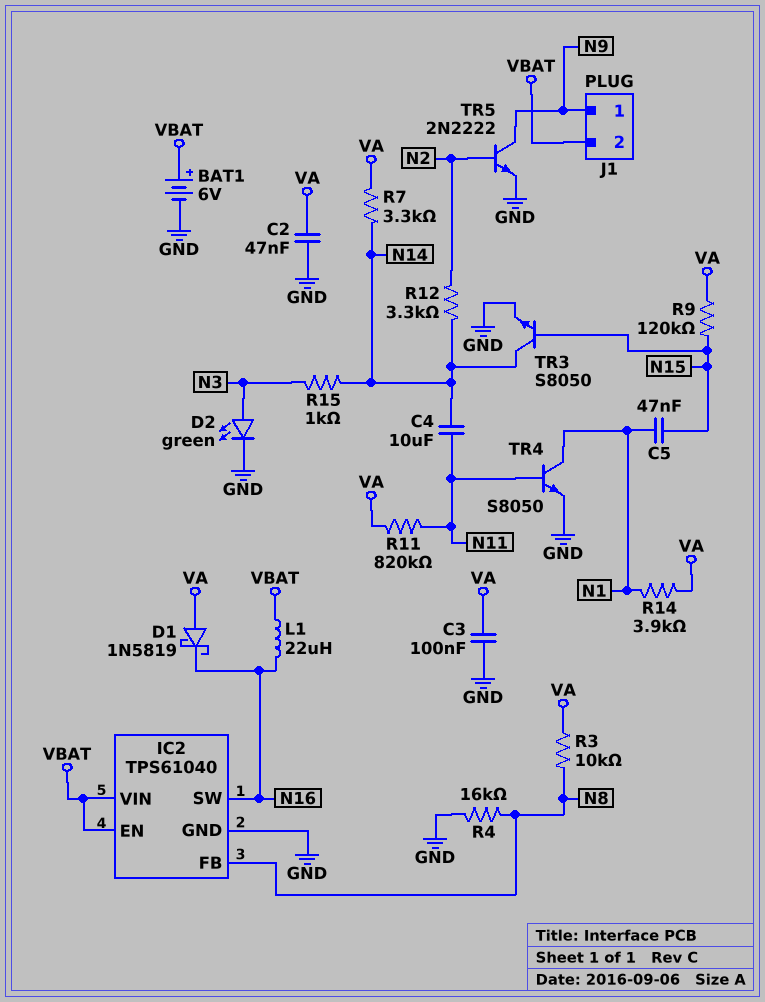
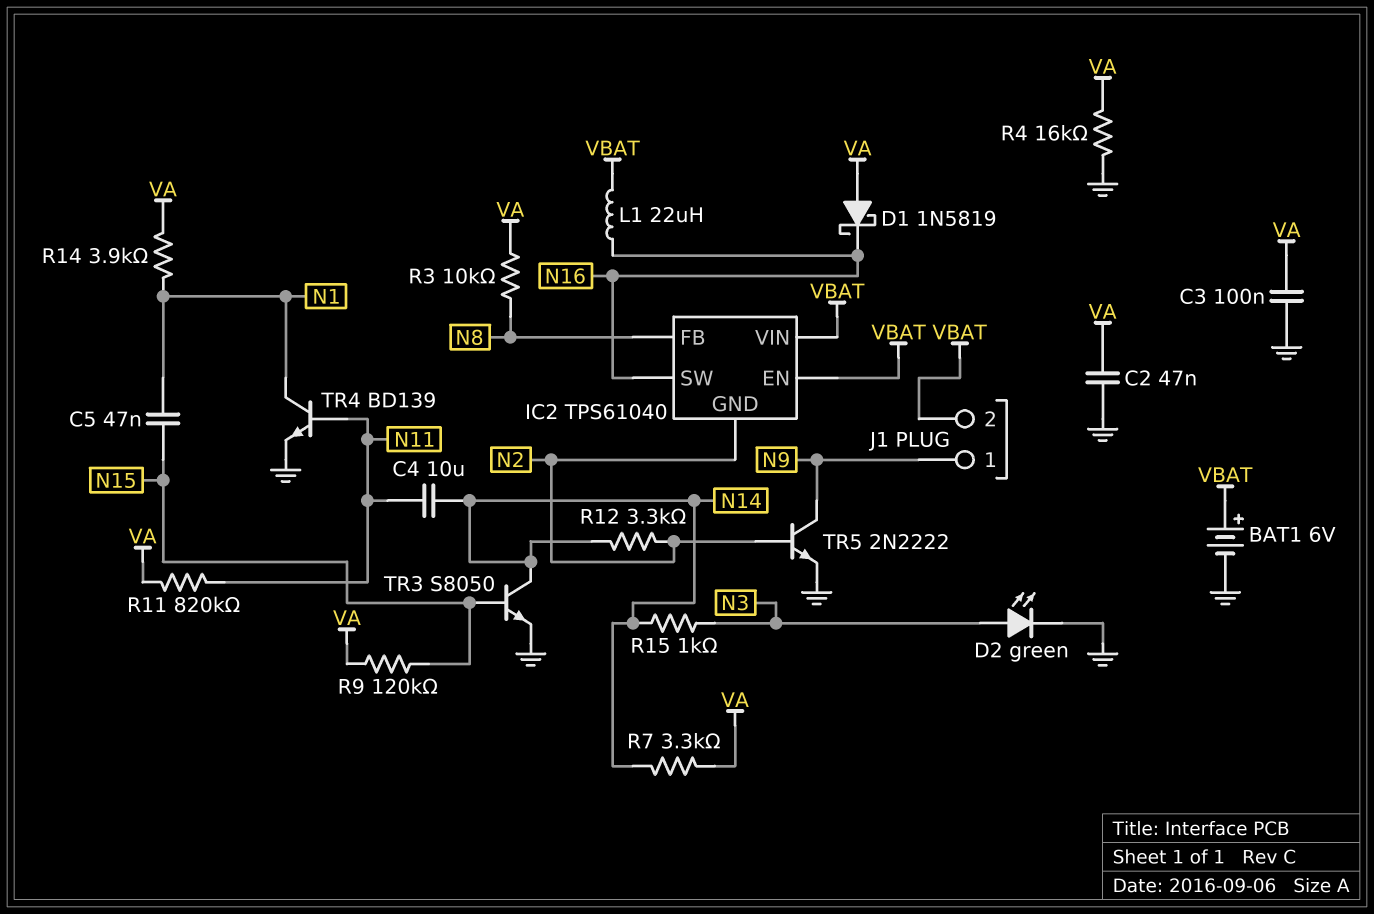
IC2 pin GND: GND -> N2
R4: 16k (GND, N8) -> 16k (GND, VA)
TR4: NPN S8050 (B N11, C N1, E GND) -> NPN BD139 (B N11, C N1, E GND)

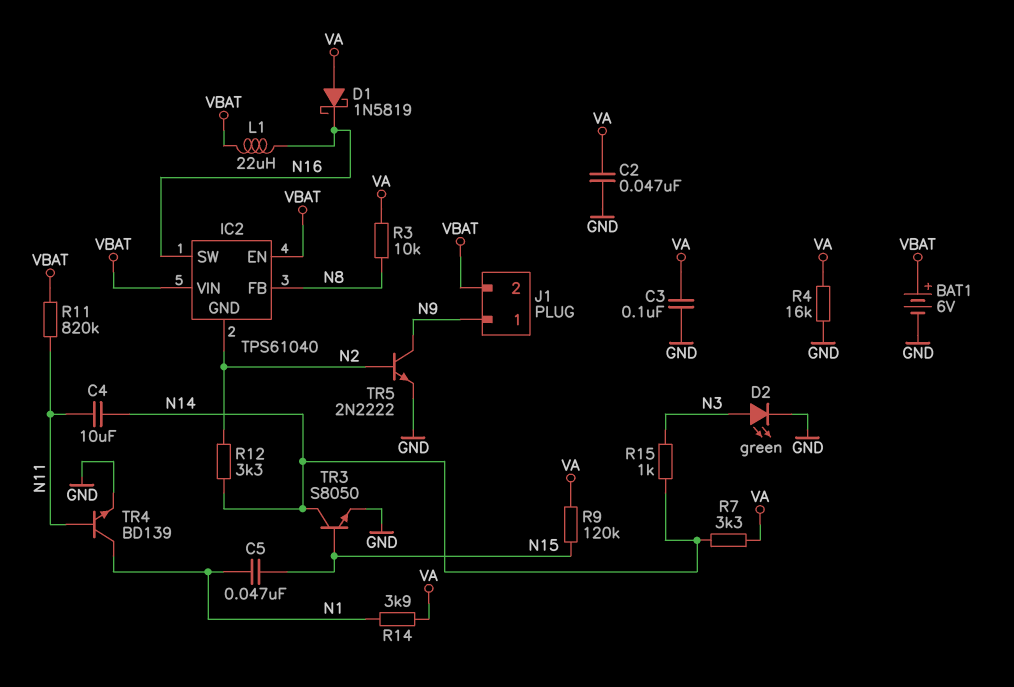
R11: 820k (N11, VA) -> 820k (N11, VBAT)

